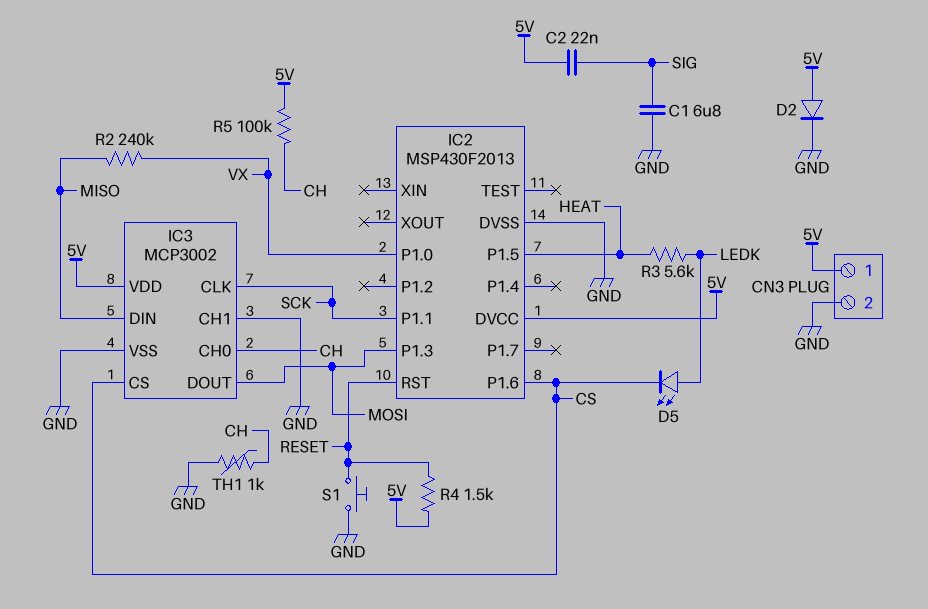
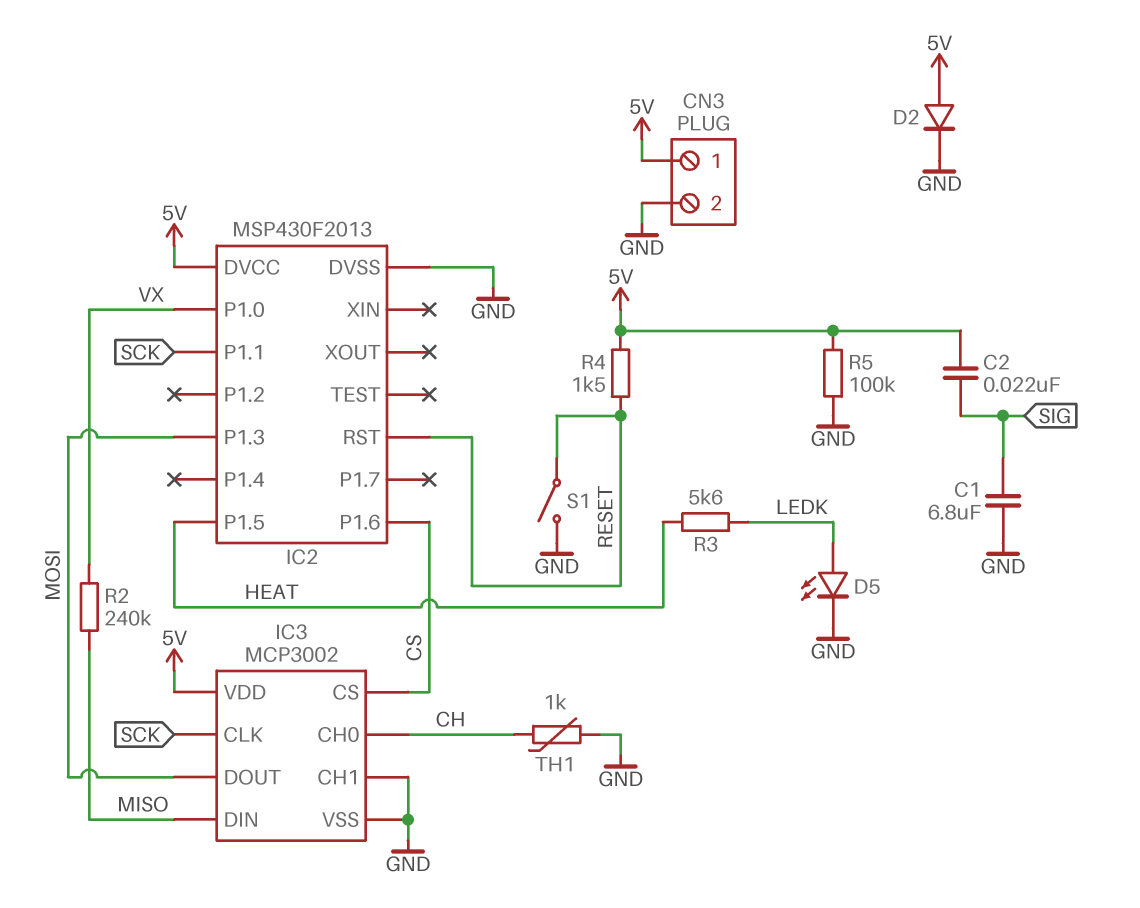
D5: LED (A LEDK, K CS) -> LED (A LEDK, K GND)
R5: 100k (5V, CH) -> 100k (5V, GND)
S1: button (GND, RESET) -> switch (GND, RESET)

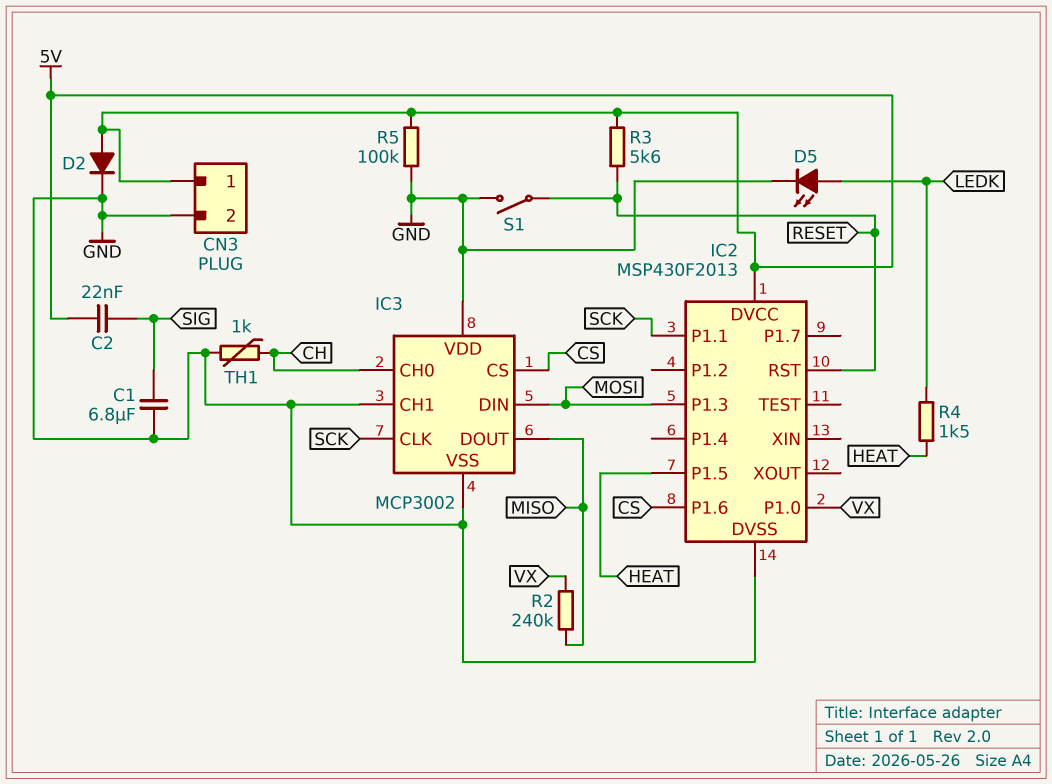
IC3 pin DIN: MISO -> MOSI
IC3 pin DOUT: MOSI -> MISO
IC3 pin VDD: 5V -> GND
R3: 5.6k (HEAT, LEDK) -> 5.6k (5V, RESET)
R4: 1.5k (5V, RESET) -> 1.5k (HEAT, LEDK)

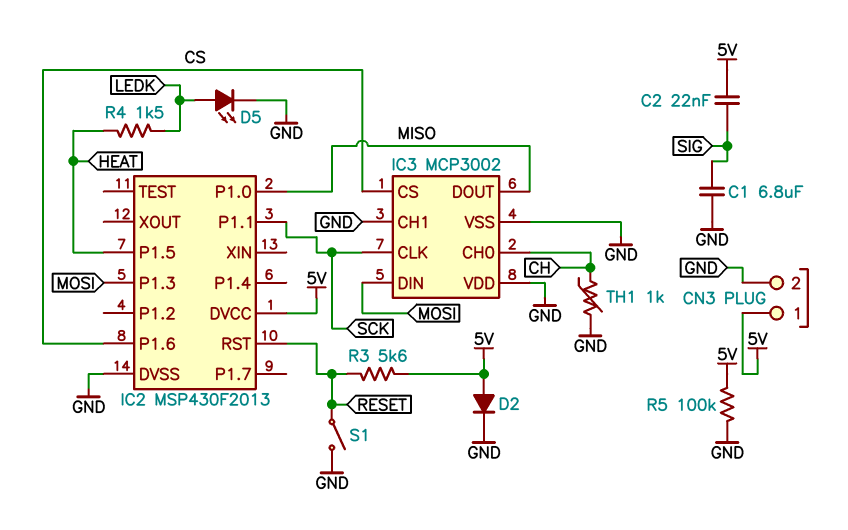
IC2 pin P1.0: VX -> MISO
R2: 240k (MISO, VX) -> none

